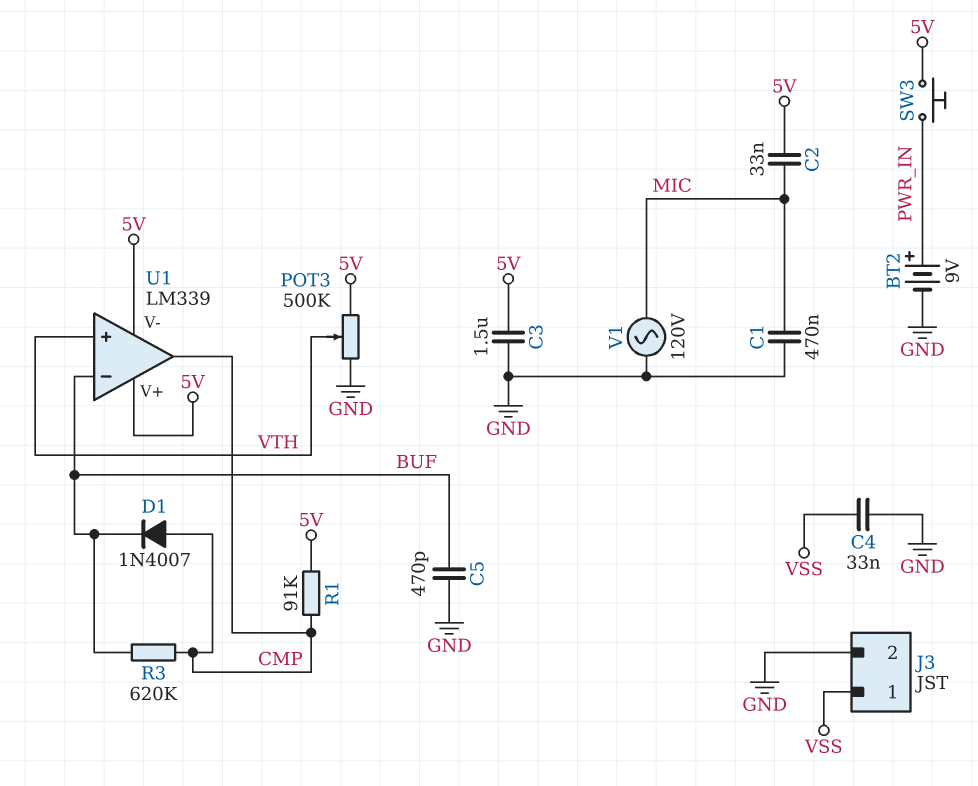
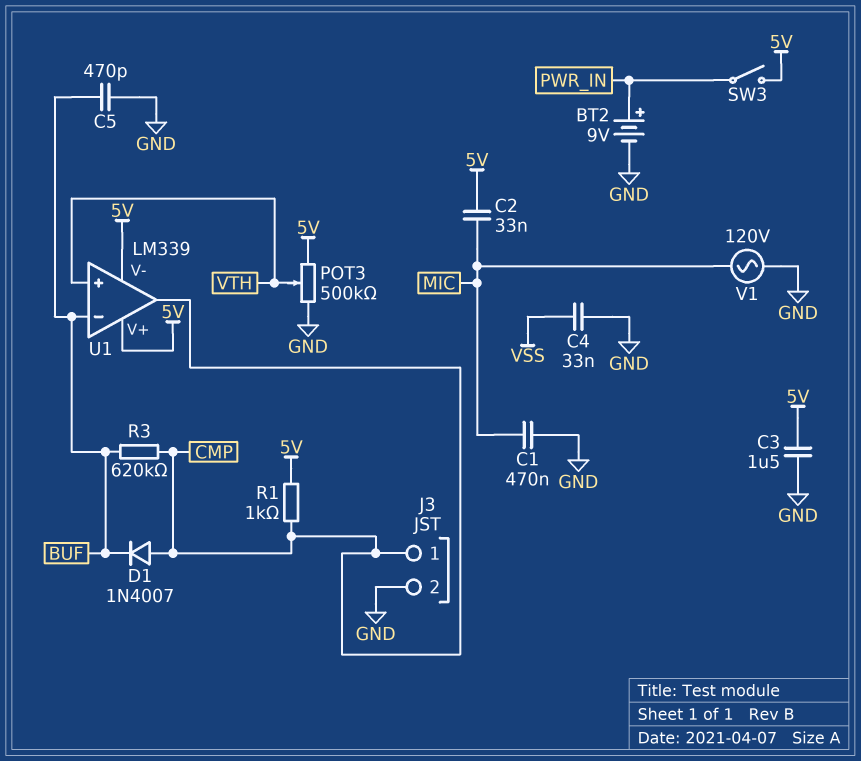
J3 pin 1: VSS -> CMP
R1: 91k (5V, CMP) -> 1k (5V, CMP)
SW3: button (5V, PWR_IN) -> switch (5V, PWR_IN)

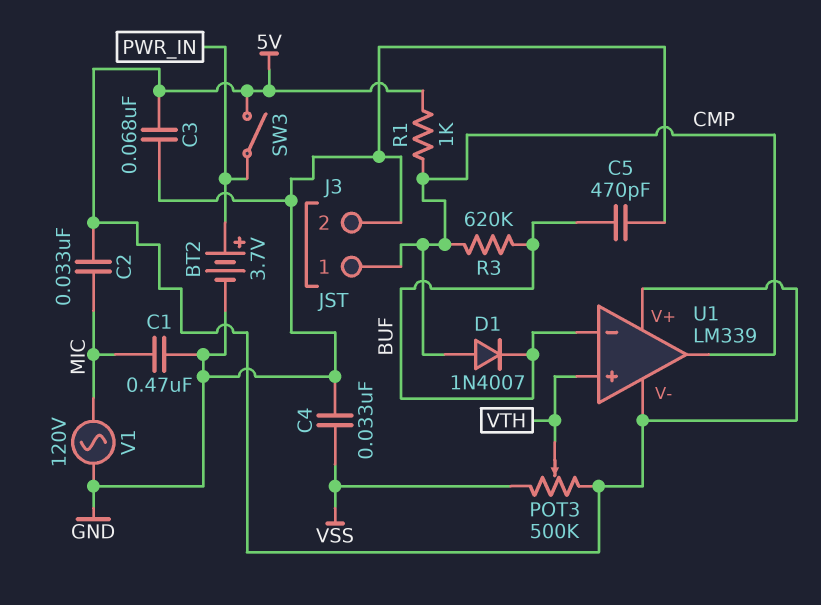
BT2: 9V (plus PWR_IN, minus GND) -> 3.7V (plus PWR_IN, minus GND)
C3: 1.5uF (5V, GND) -> 68nF (5V, GND)
POT3: 500k (5V, GND, wiper VTH) -> 500k (5V, VSS, wiper VTH)

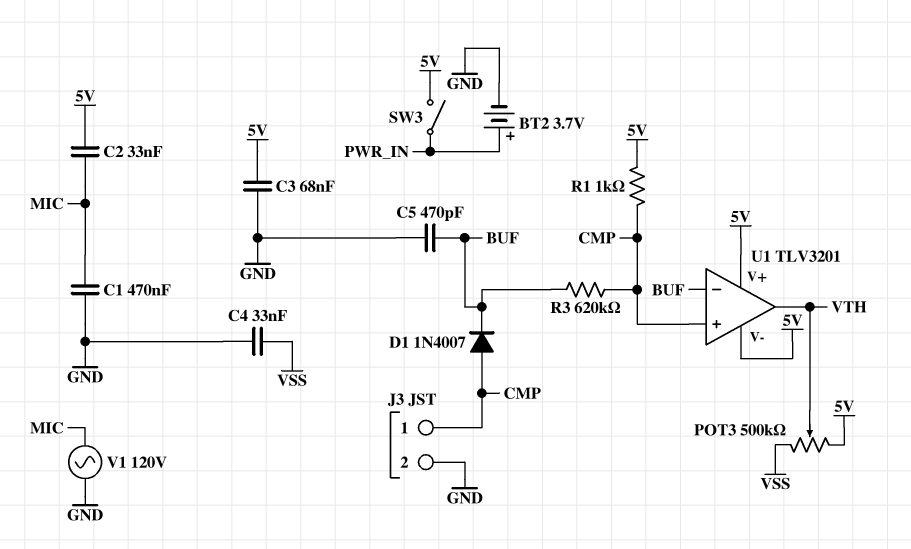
U1: LM339 -> TLV3201
U1 pin in+: VTH -> CMP
U1 pin out: CMP -> VTH

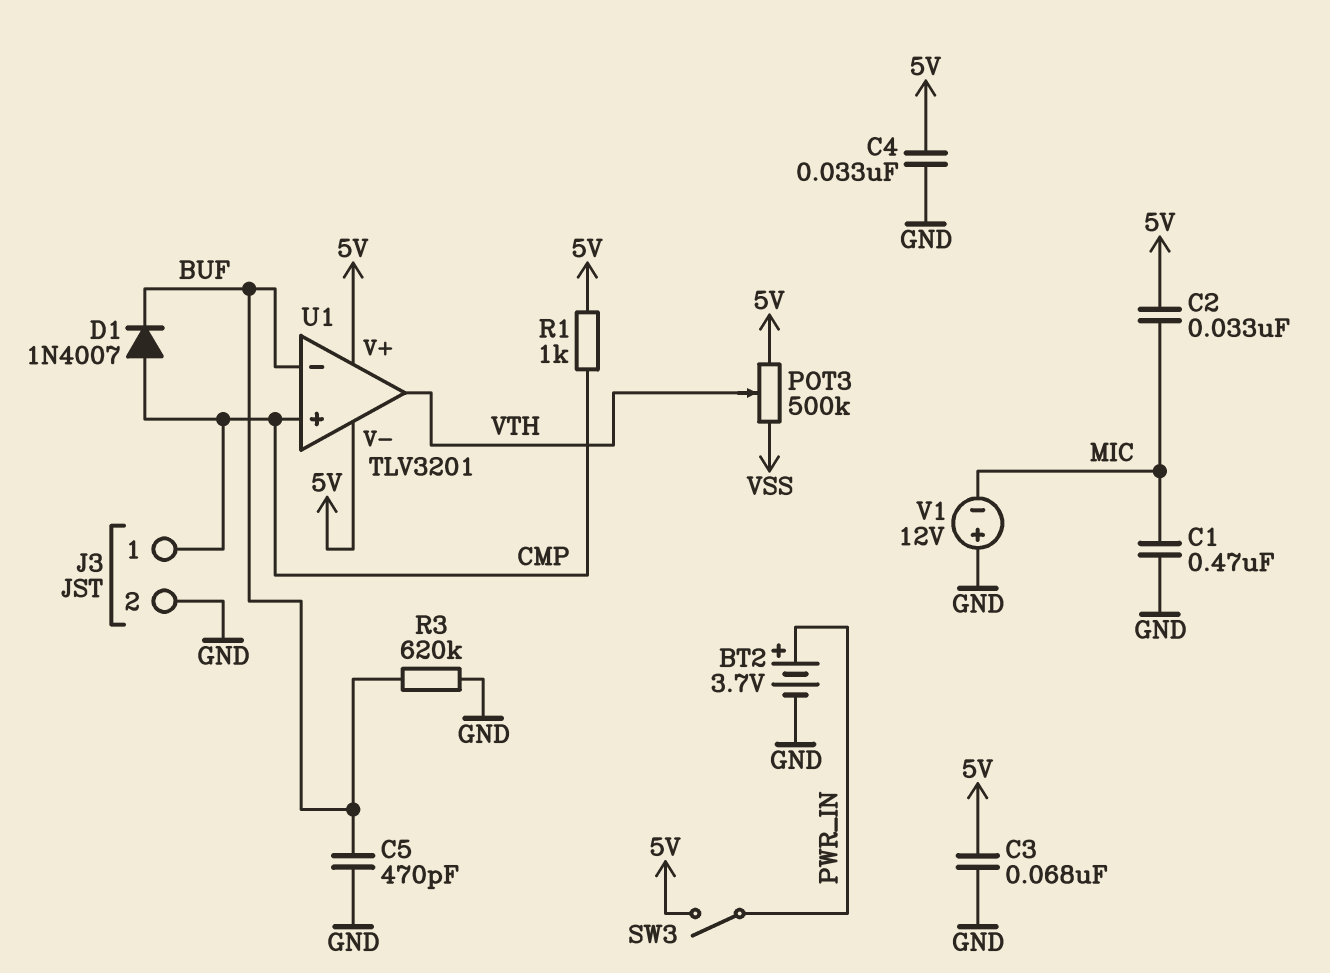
C4: 33nF (GND, VSS) -> 33nF (5V, GND)
R3: 620k (BUF, CMP) -> 620k (BUF, GND)
V1: AC 120V (GND, MIC) -> 12V (plus GND, minus MIC)

